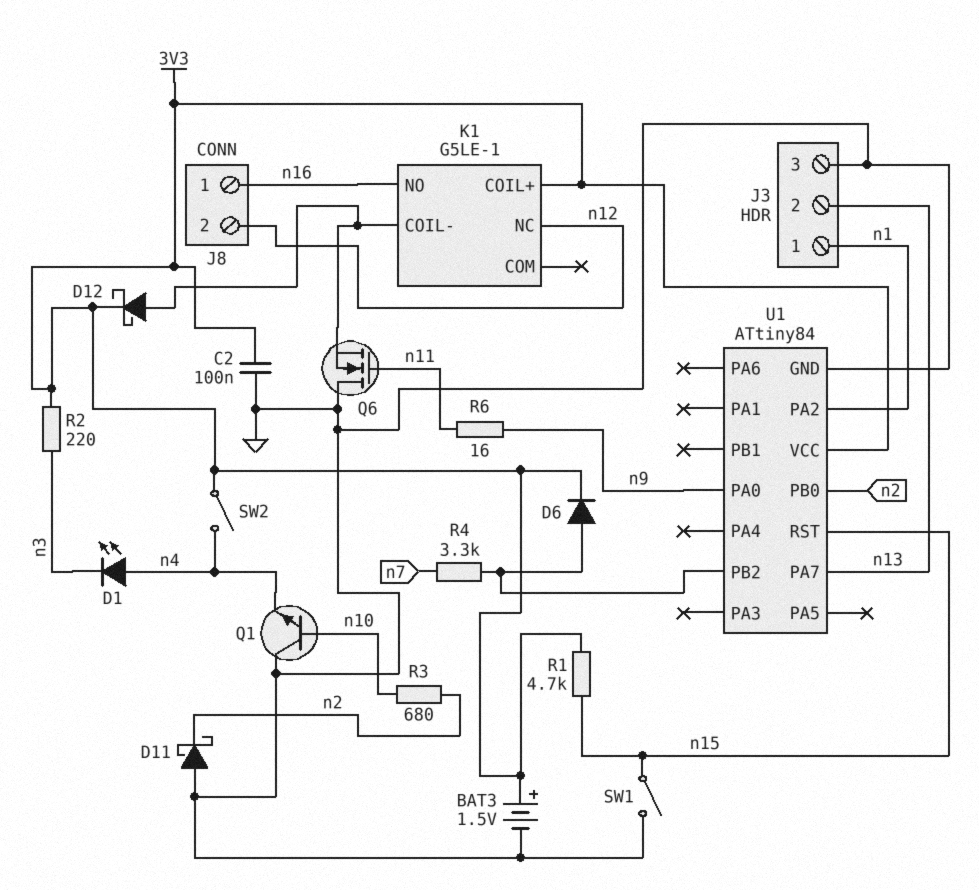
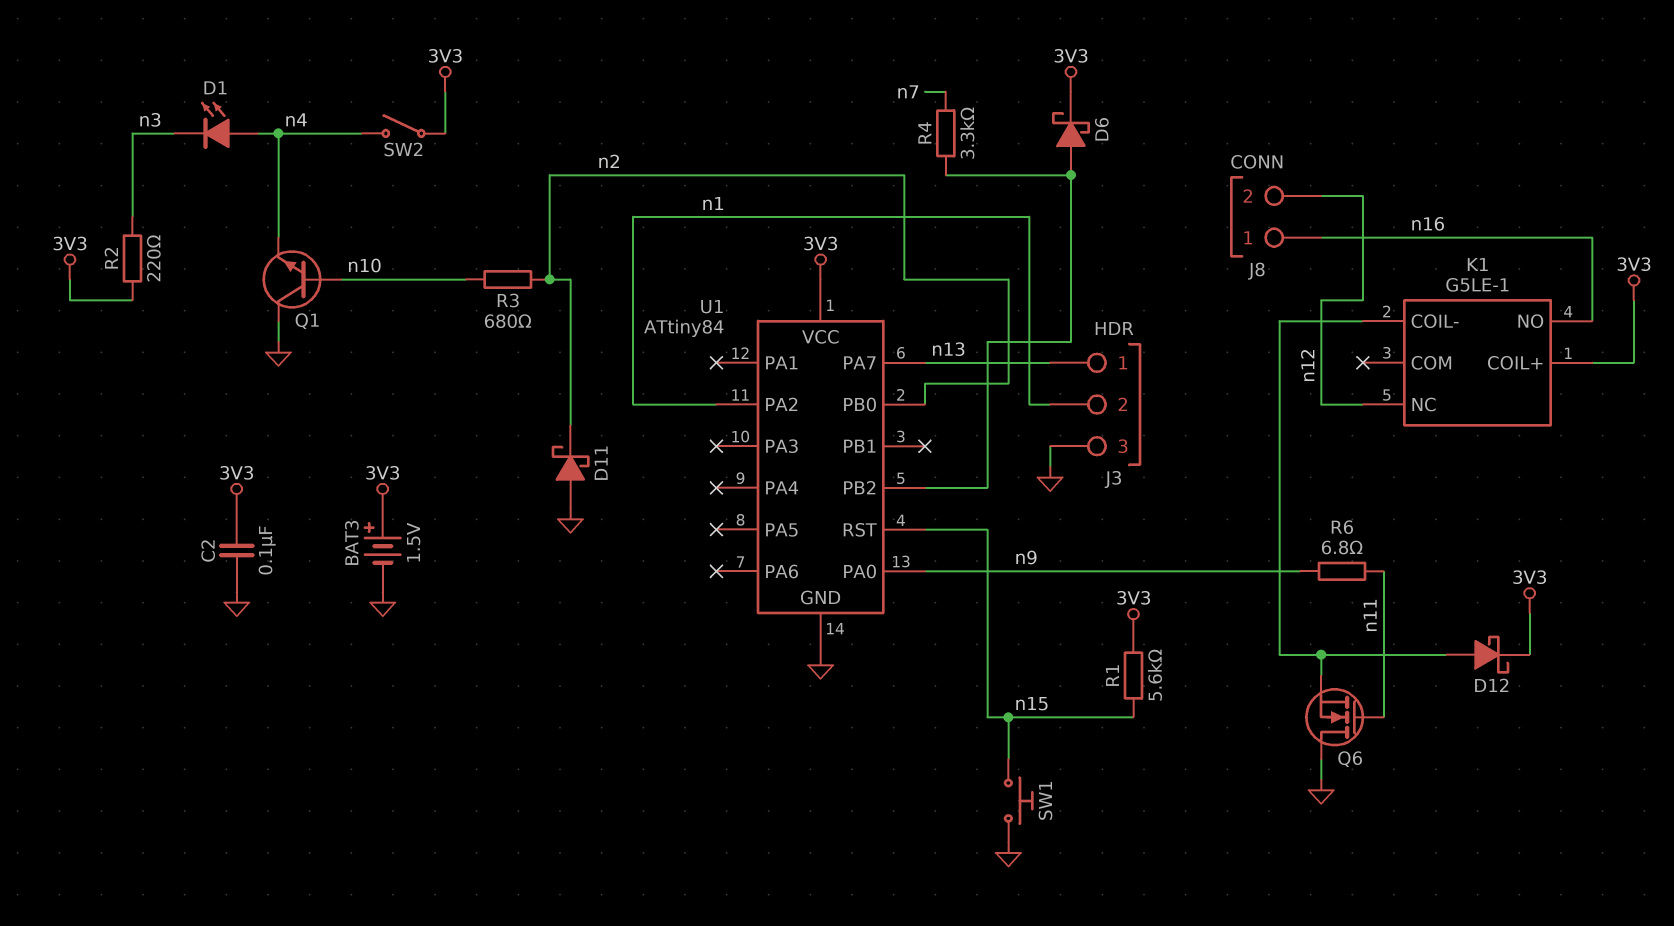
D6: diode (A U1/PB2, K 3V3) -> schottky (A U1/PB2, K 3V3)
J3 pin 1: n1 -> n13
J3 pin 2: n13 -> n1
R1: 4.7k (3V3, n15) -> 5.6k (3V3, n15)
R6: 16 (n9, n11) -> 6.8 (n9, n11)
SW1: switch (GND, n15) -> button (GND, n15)

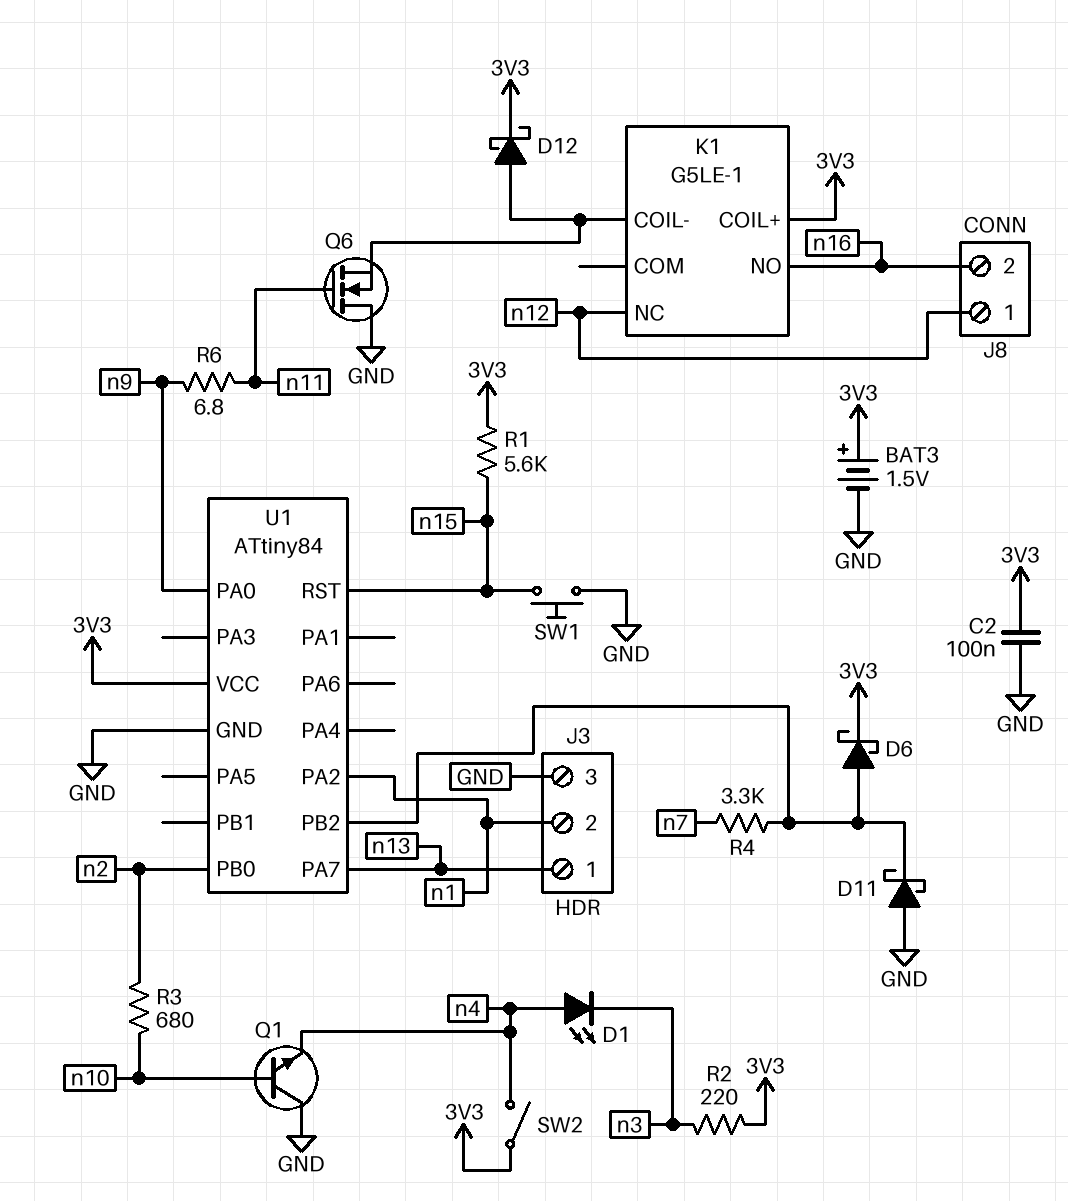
D11: schottky (A GND, K n2) -> schottky (A GND, K U1/PB2)
J8 pin 1: n16 -> n12
J8 pin 2: n12 -> n16

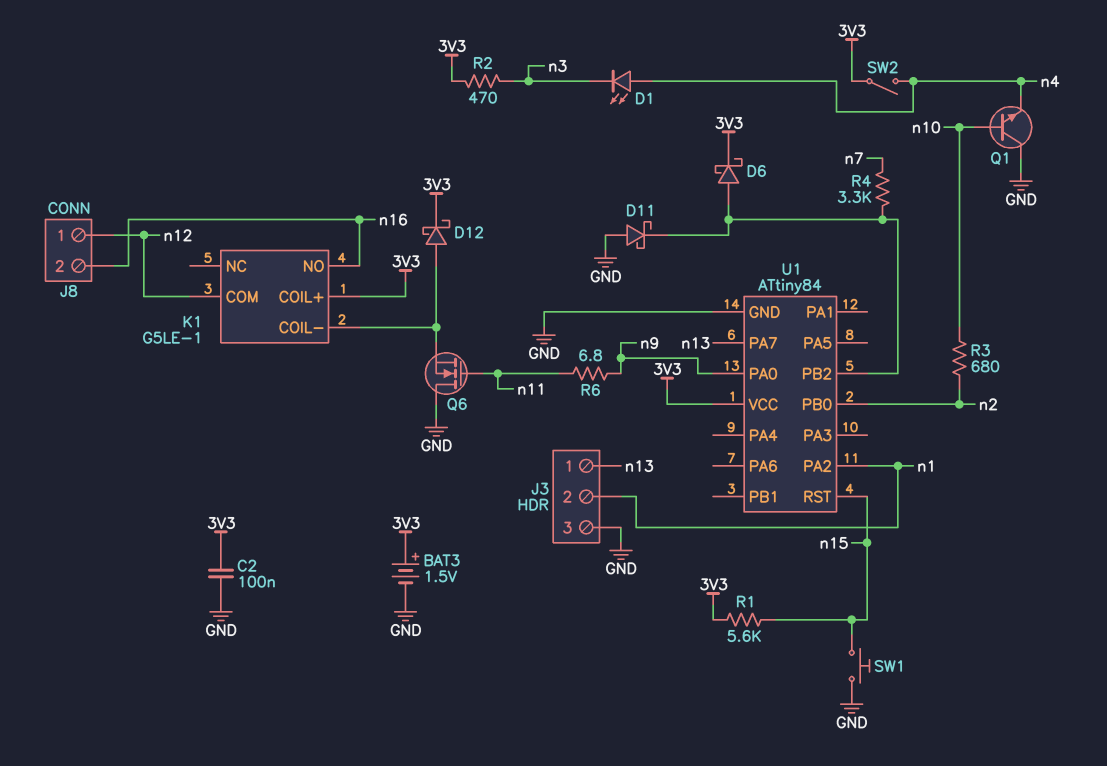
K1 pin COM: none -> n12
K1 pin NC: n12 -> none
R2: 220 (3V3, n3) -> 470 (3V3, n3)

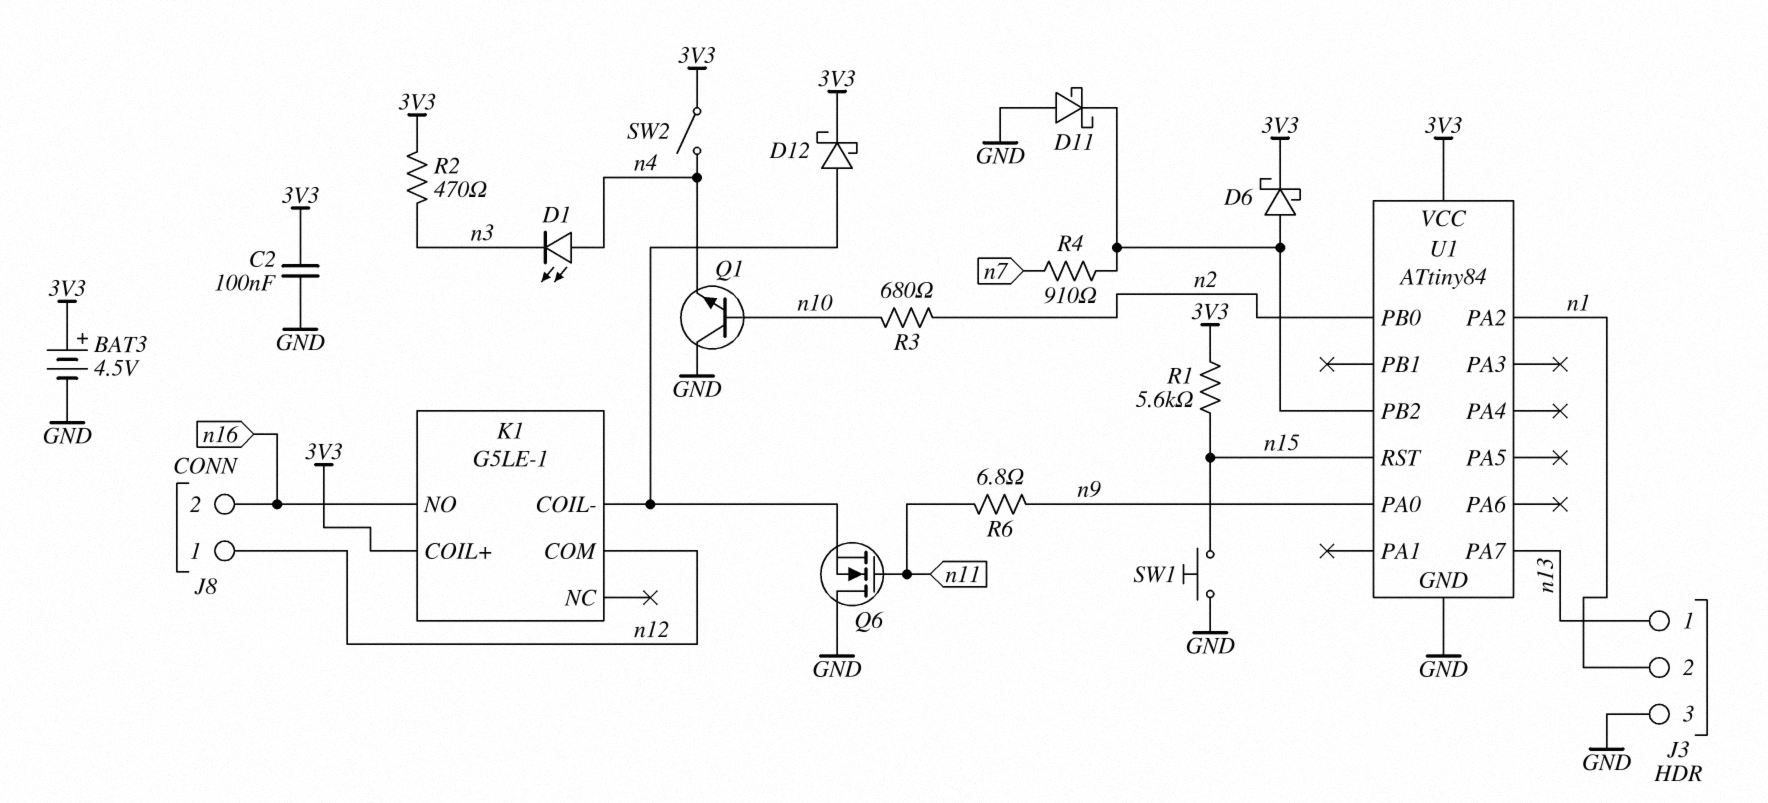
BAT3: 1.5V (plus 3V3, minus GND) -> 4.5V (plus 3V3, minus GND)
R4: 3.3k (U1/PB2, n7) -> 910 (U1/PB2, n7)

